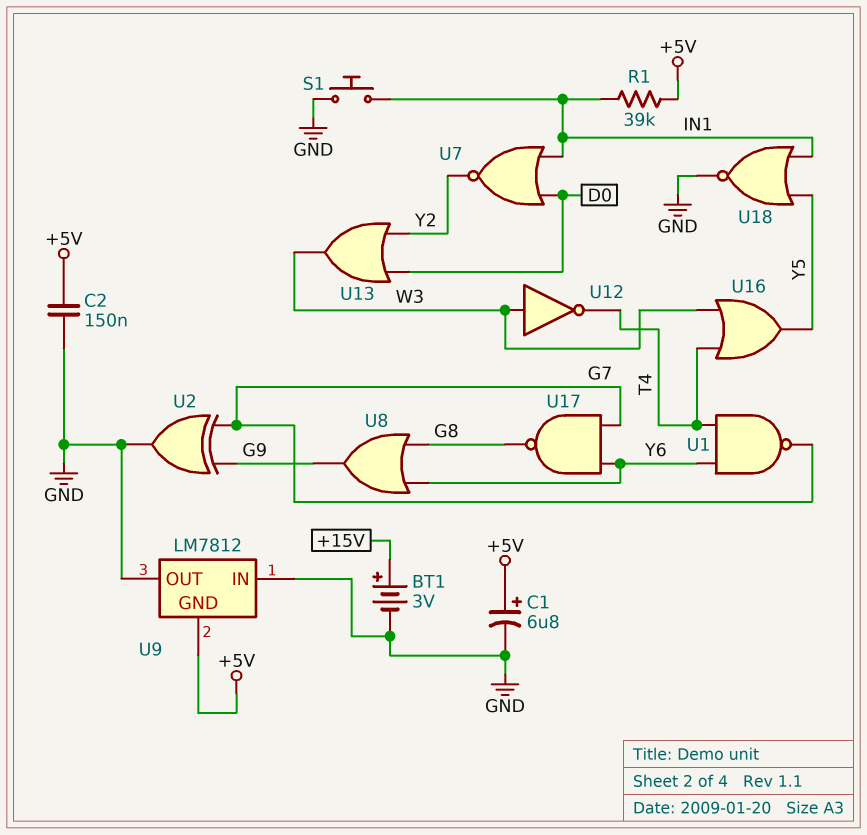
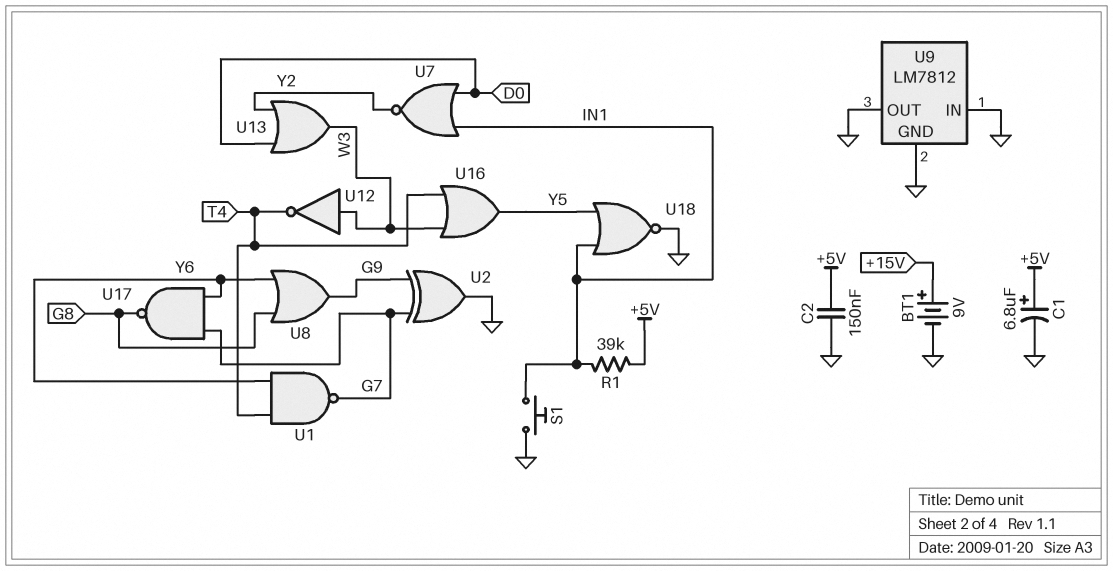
BT1: 3V (plus +15V, minus GND) -> 9V (plus +15V, minus GND)
U9 pin GND: +5V -> GND

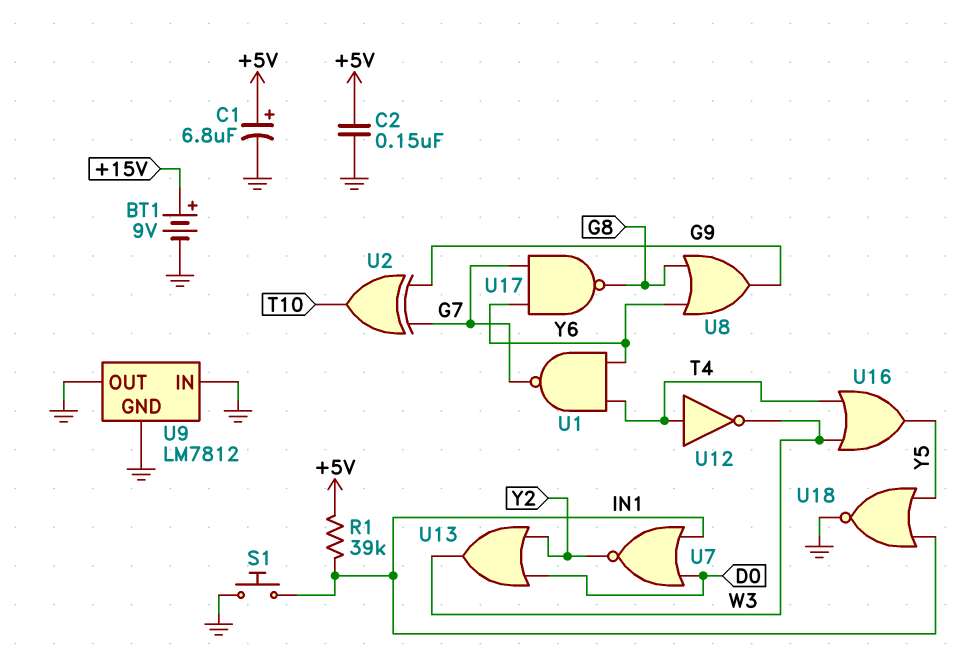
U2: XOR (in G7, in G9, out GND) -> XOR (in G7, in G9, out T10)
U12: NOT (in W3, out T4) -> NOT (in T4, out W3)

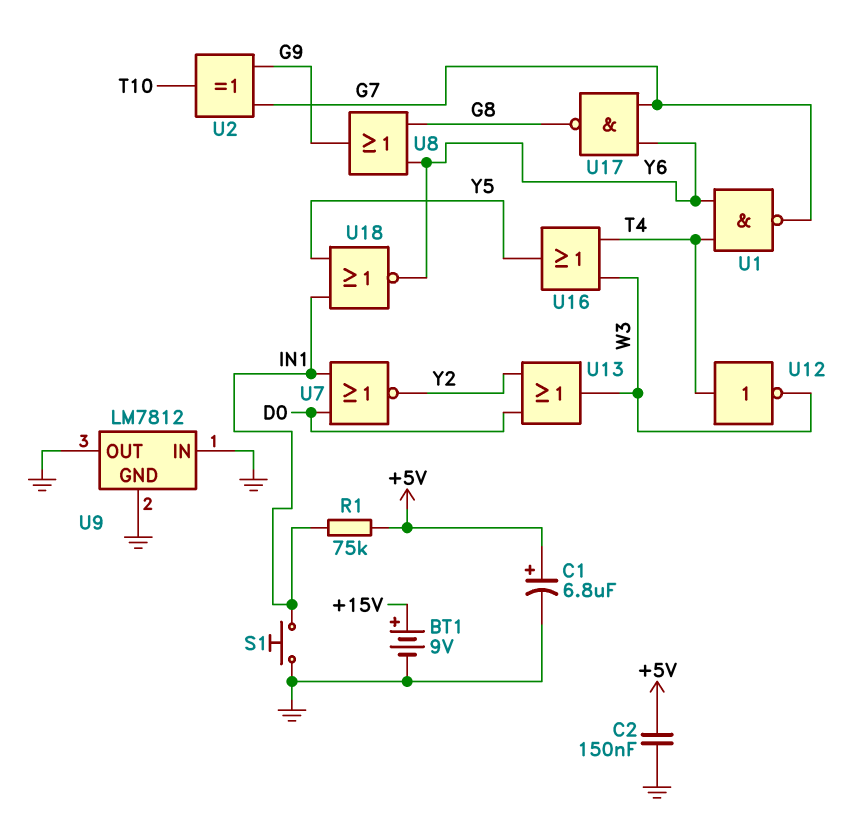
R1: 39k (+5V, IN1) -> 75k (+5V, IN1)
U18: NOR (in IN1, in Y5, out GND) -> NOR (in IN1, in Y5, out Y6)

